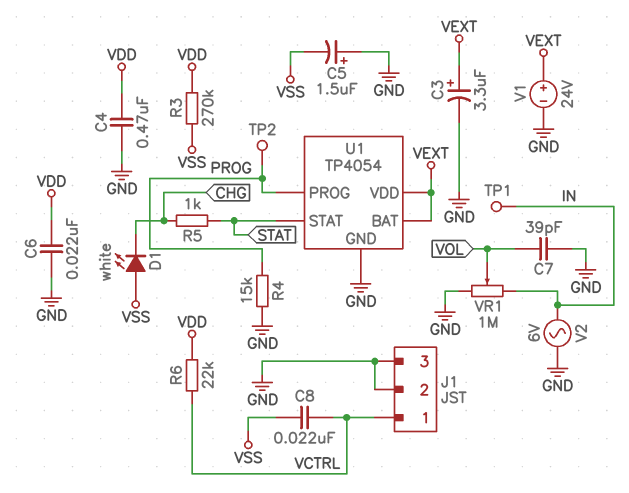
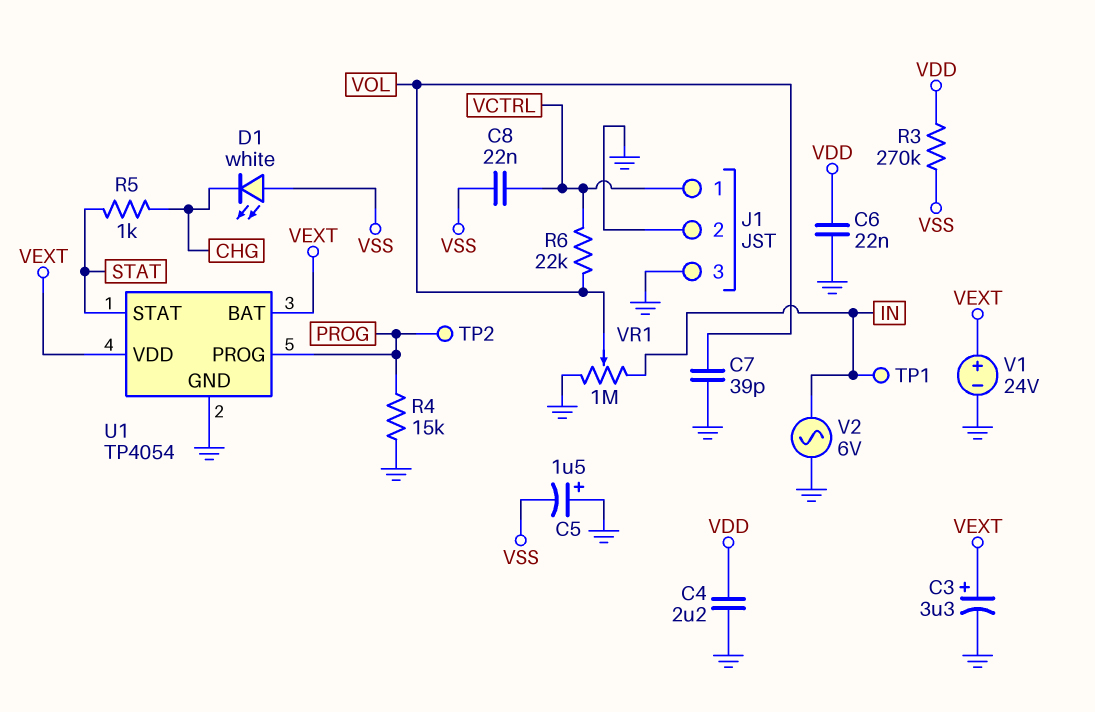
C4: 470nF (GND, VDD) -> 2.2uF (GND, VDD)
R6: 22k (VCTRL, VDD) -> 22k (VCTRL, VOL)

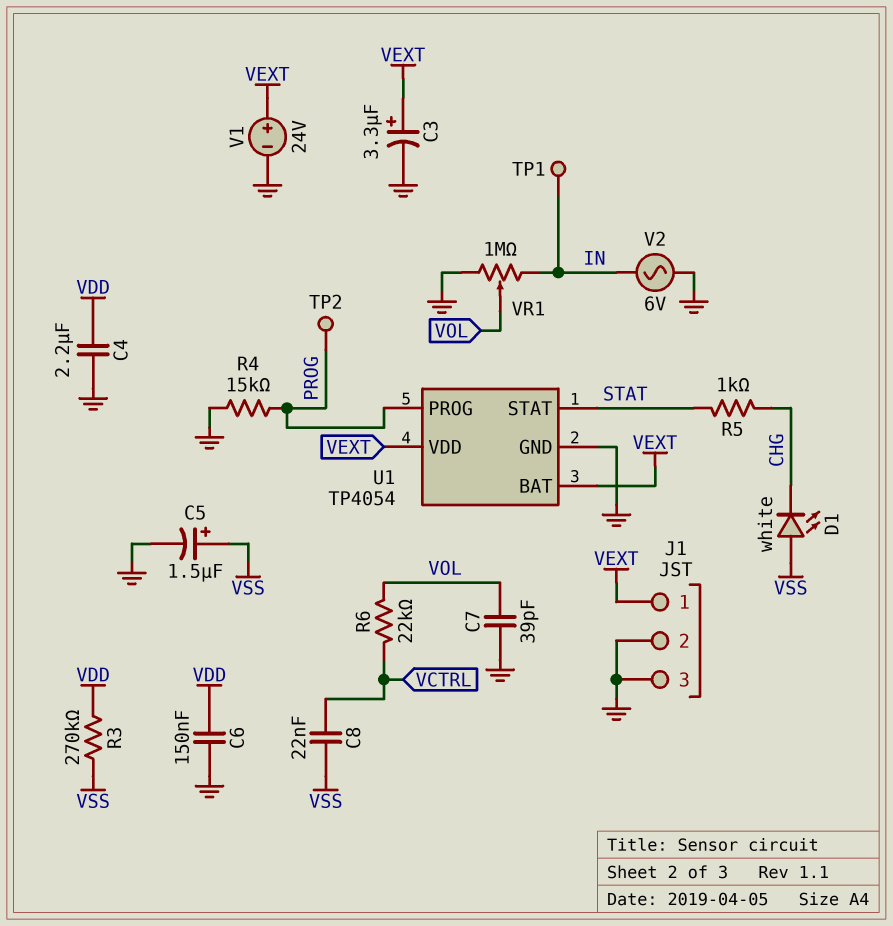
C5: 1.5uF (plus GND, minus VSS) -> 1.5uF (plus VSS, minus GND)
C6: 22nF (GND, VDD) -> 150nF (GND, VDD)
J1 pin 1: VCTRL -> VEXT

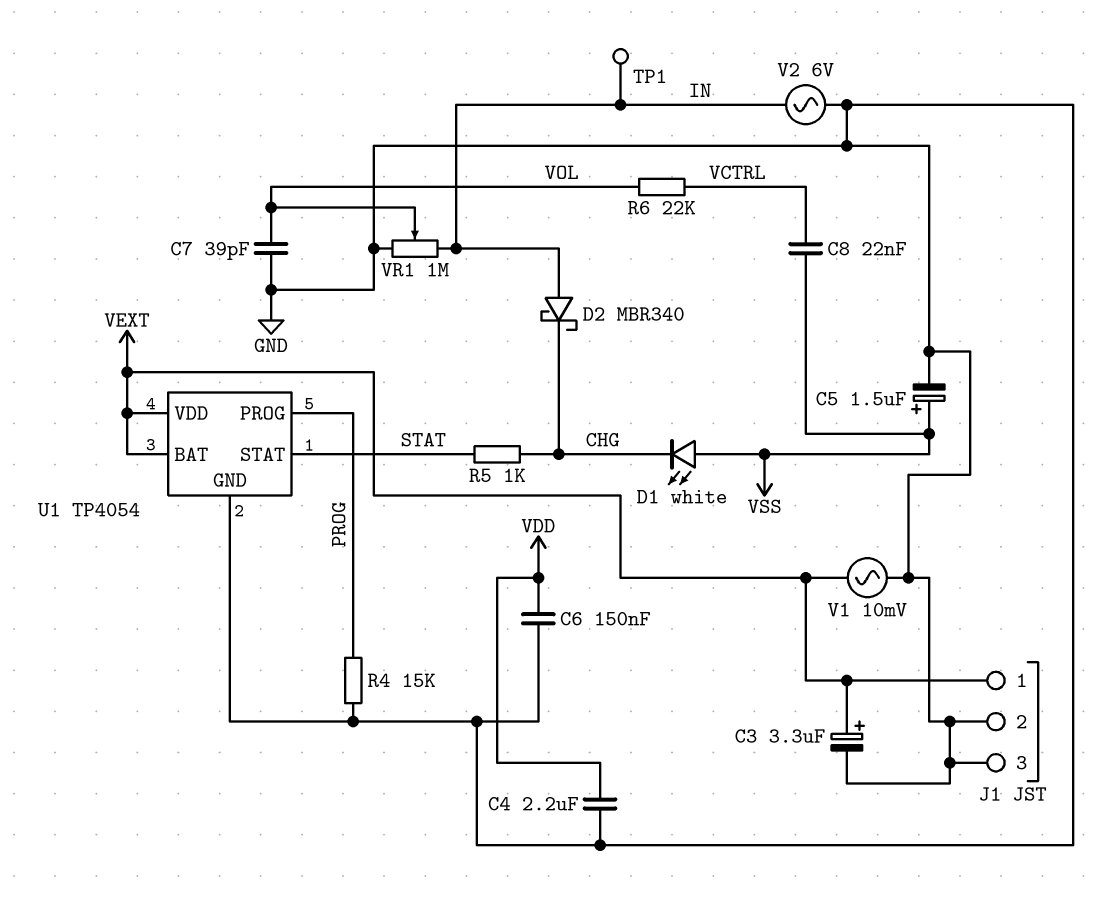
D2: none -> schottky MBR340 (A IN, K CHG)
R3: 270k (VDD, VSS) -> none
TP2: test point (PROG) -> none
V1: 24V (plus VEXT, minus GND) -> AC 10mV (GND, VEXT)

